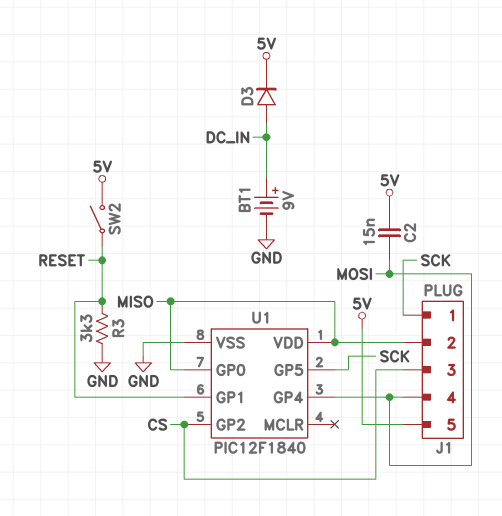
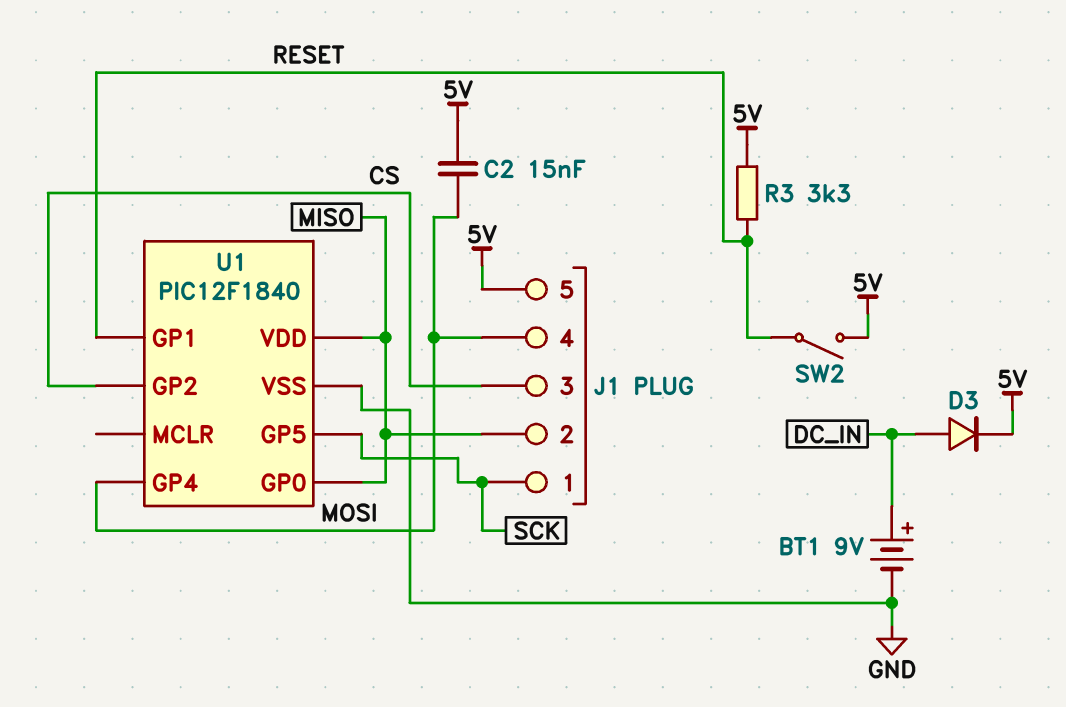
R3: 3.3k (GND, RESET) -> 3.3k (5V, RESET)

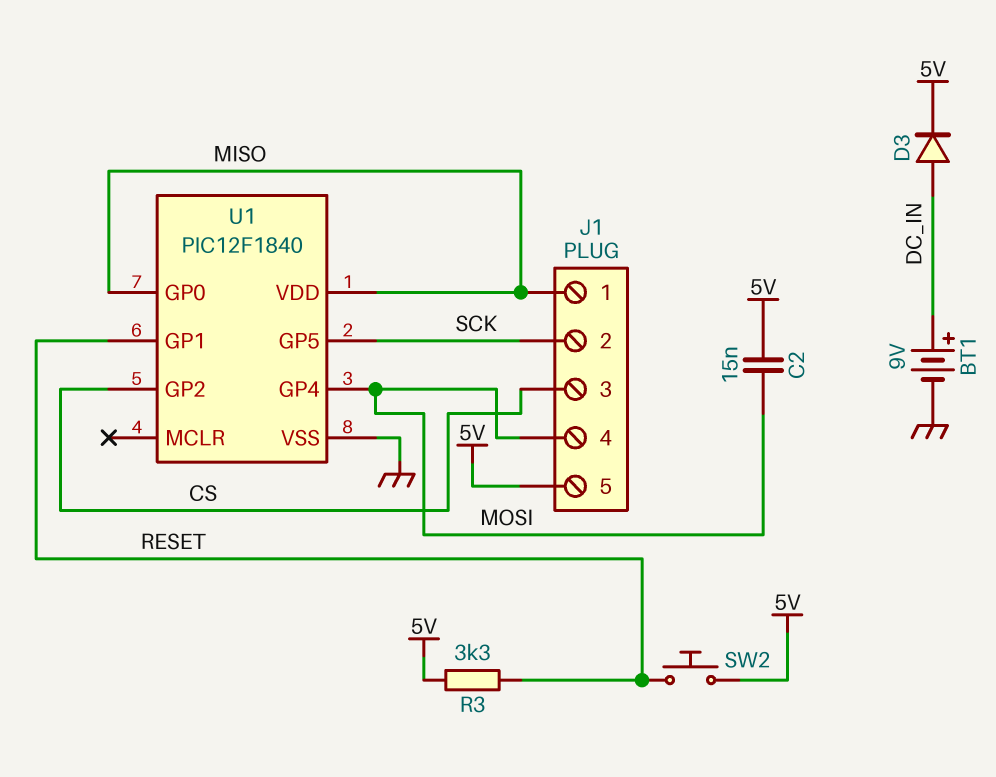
J1 pin 1: SCK -> MISO
J1 pin 2: MISO -> SCK
SW2: switch (5V, RESET) -> button (5V, RESET)

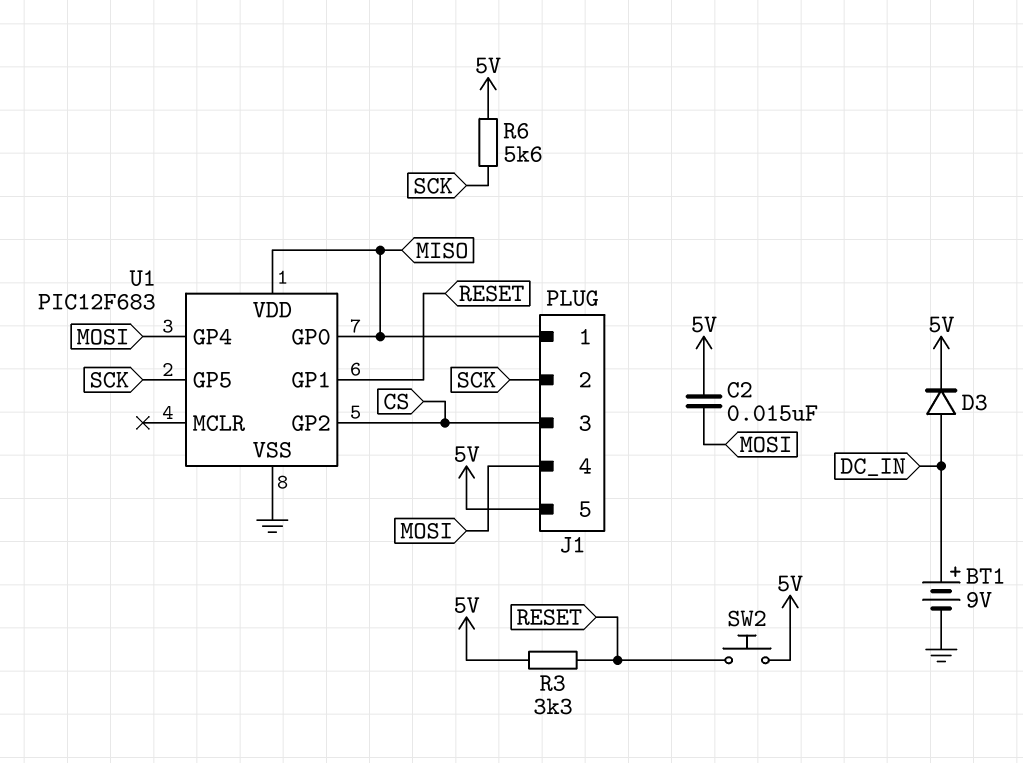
R6: none -> 5.6k (5V, SCK)
U1: PIC12F1840 -> PIC12F683

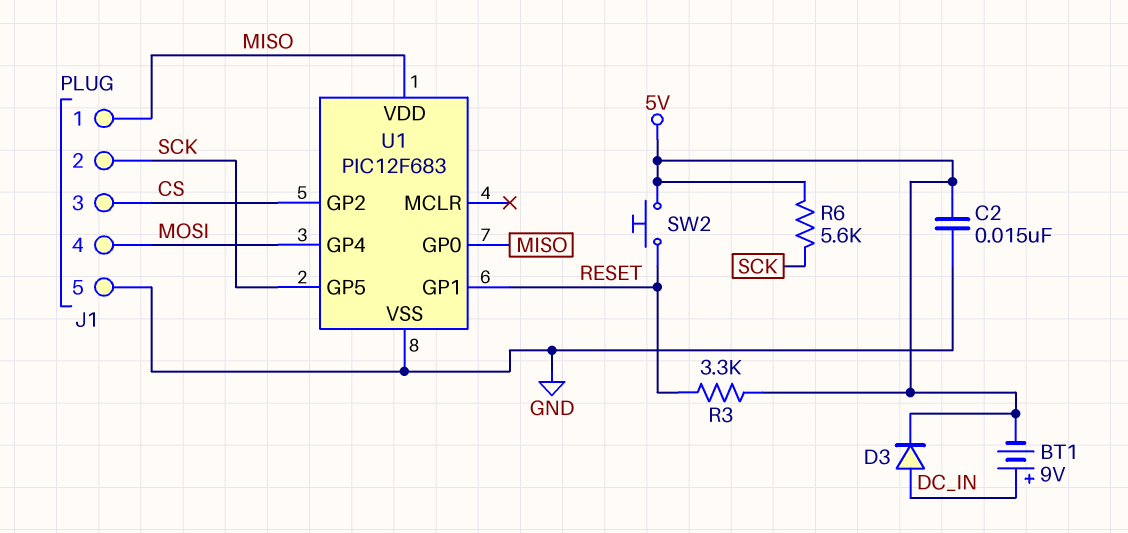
BT1: 9V (plus DC_IN, minus GND) -> 9V (plus DC_IN, minus 5V)
C2: 15nF (5V, MOSI) -> 15nF (5V, GND)
J1 pin 5: 5V -> GND

